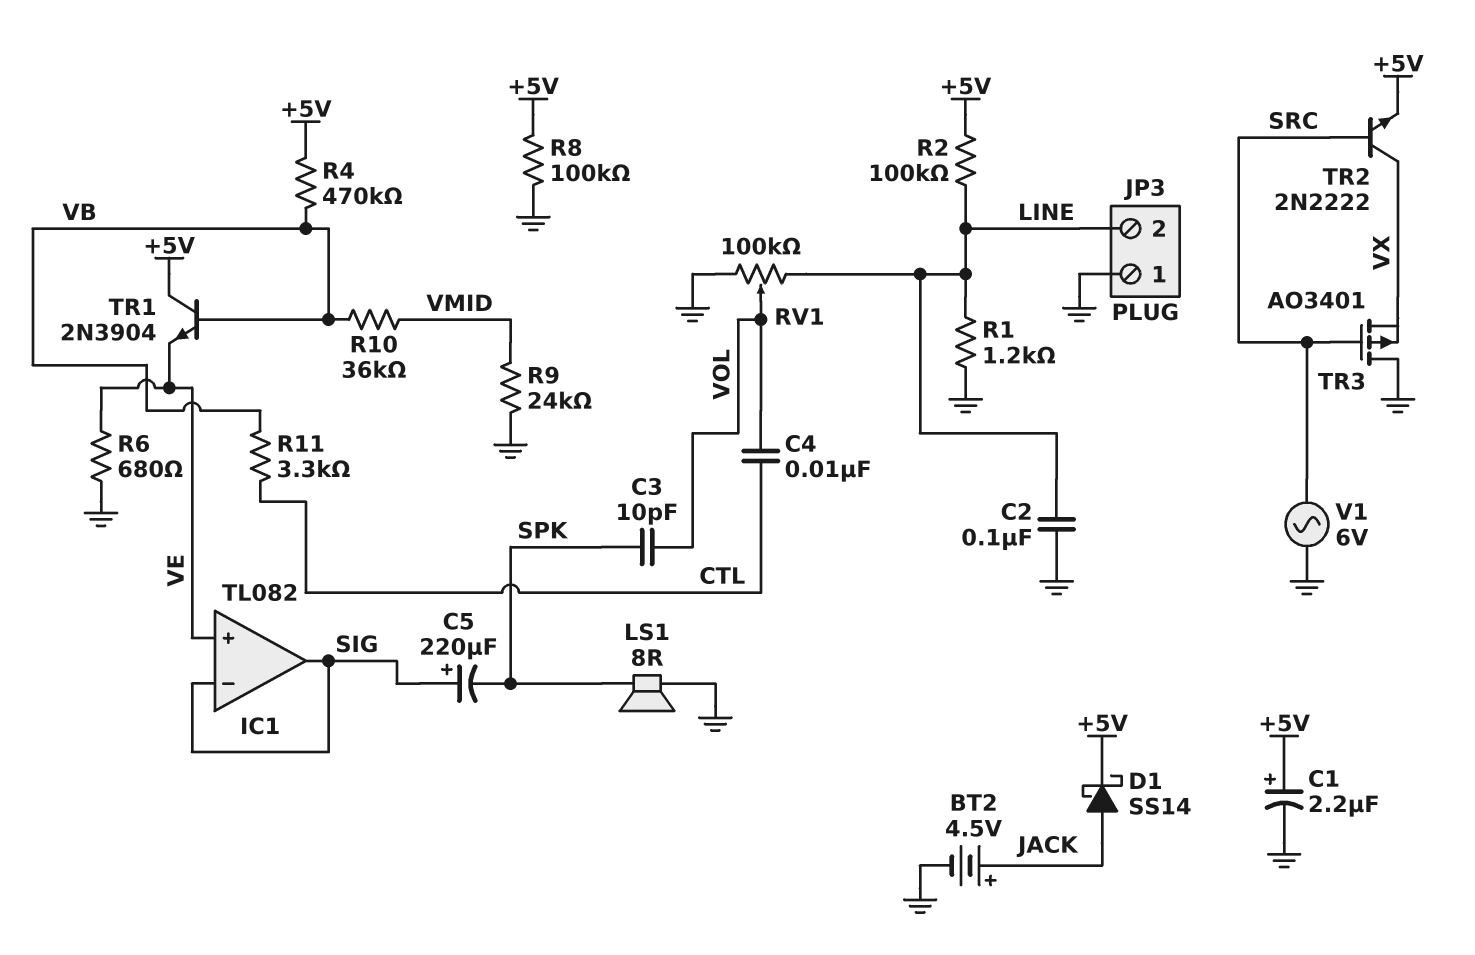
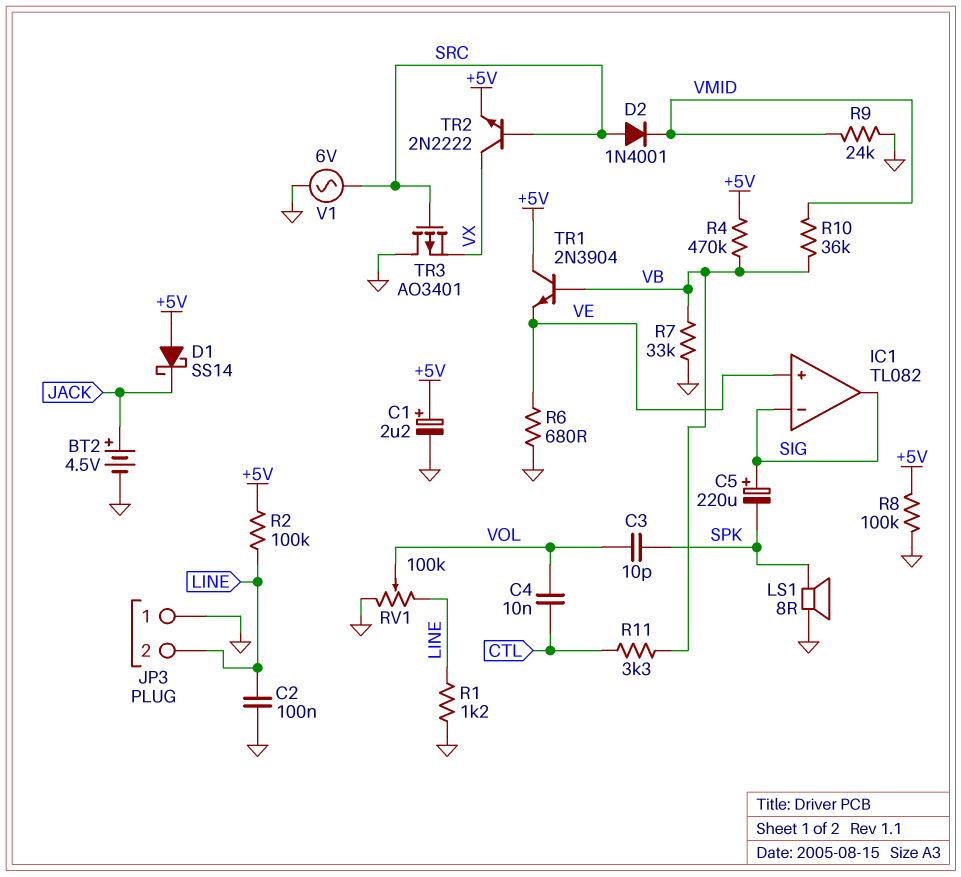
D1: schottky SS14 (A JACK, K +5V) -> schottky SS14 (A +5V, K JACK)
D2: none -> diode 1N4001 (A SRC, K VMID)
R7: none -> 33k (GND, VB)

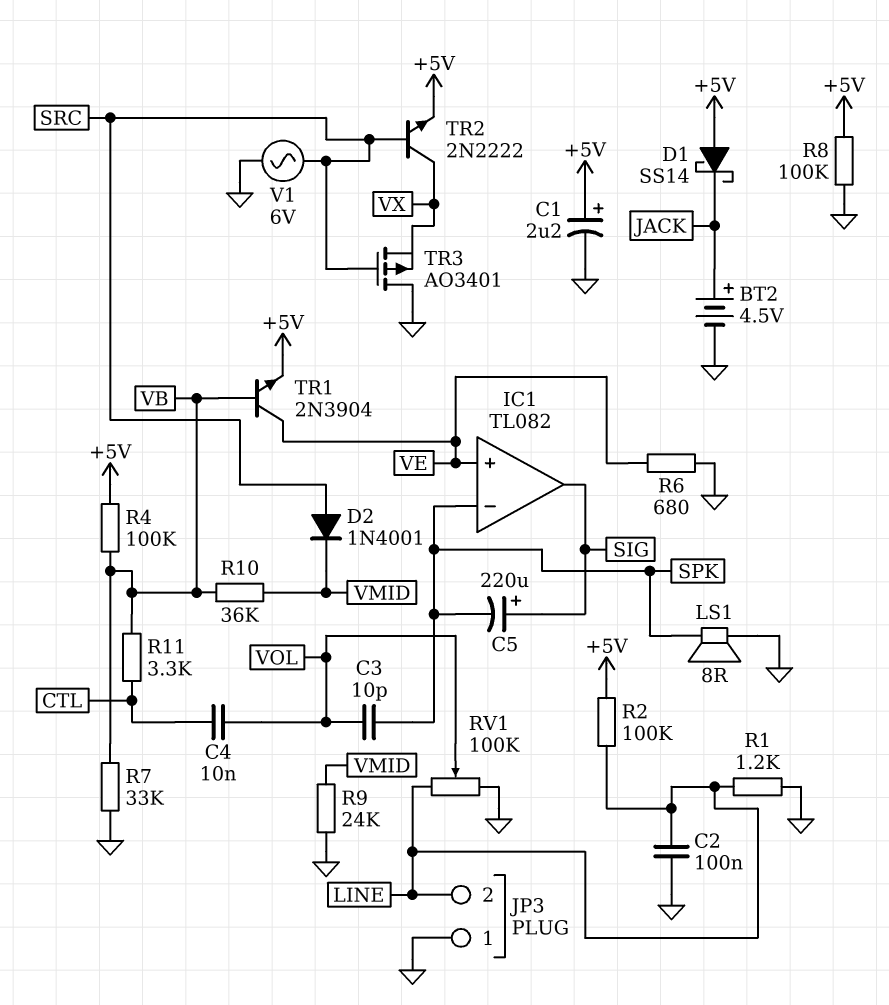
IC1 pin in-: SIG -> SPK
R4: 470k (+5V, VB) -> 100k (+5V, VB)
TR1: NPN 2N3904 (B VB, C +5V, E VE) -> NPN 2N3904 (B VB, C VE, E +5V)

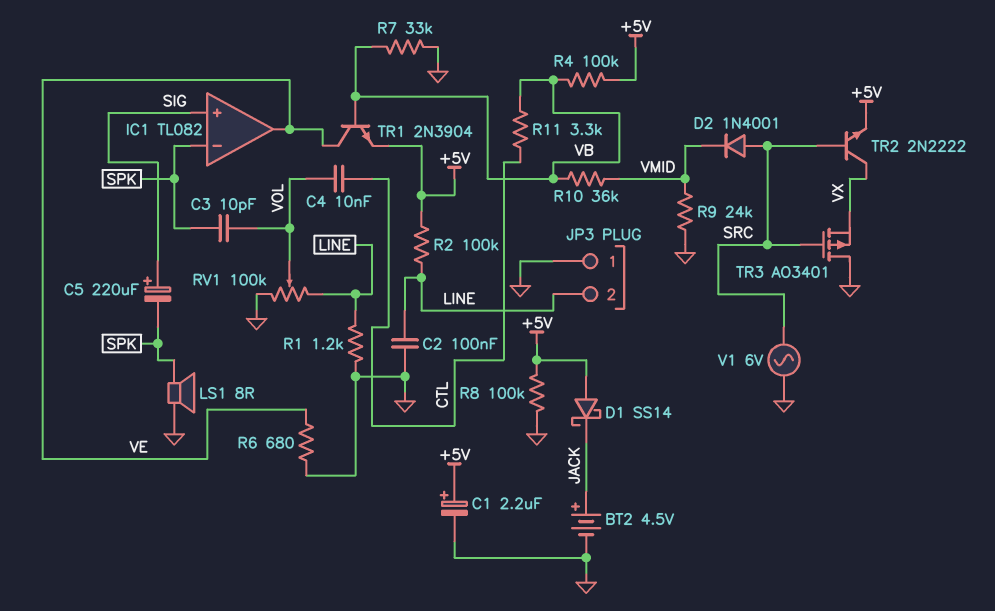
IC1 pin in+: VE -> SIG
IC1 pin out: SIG -> VE

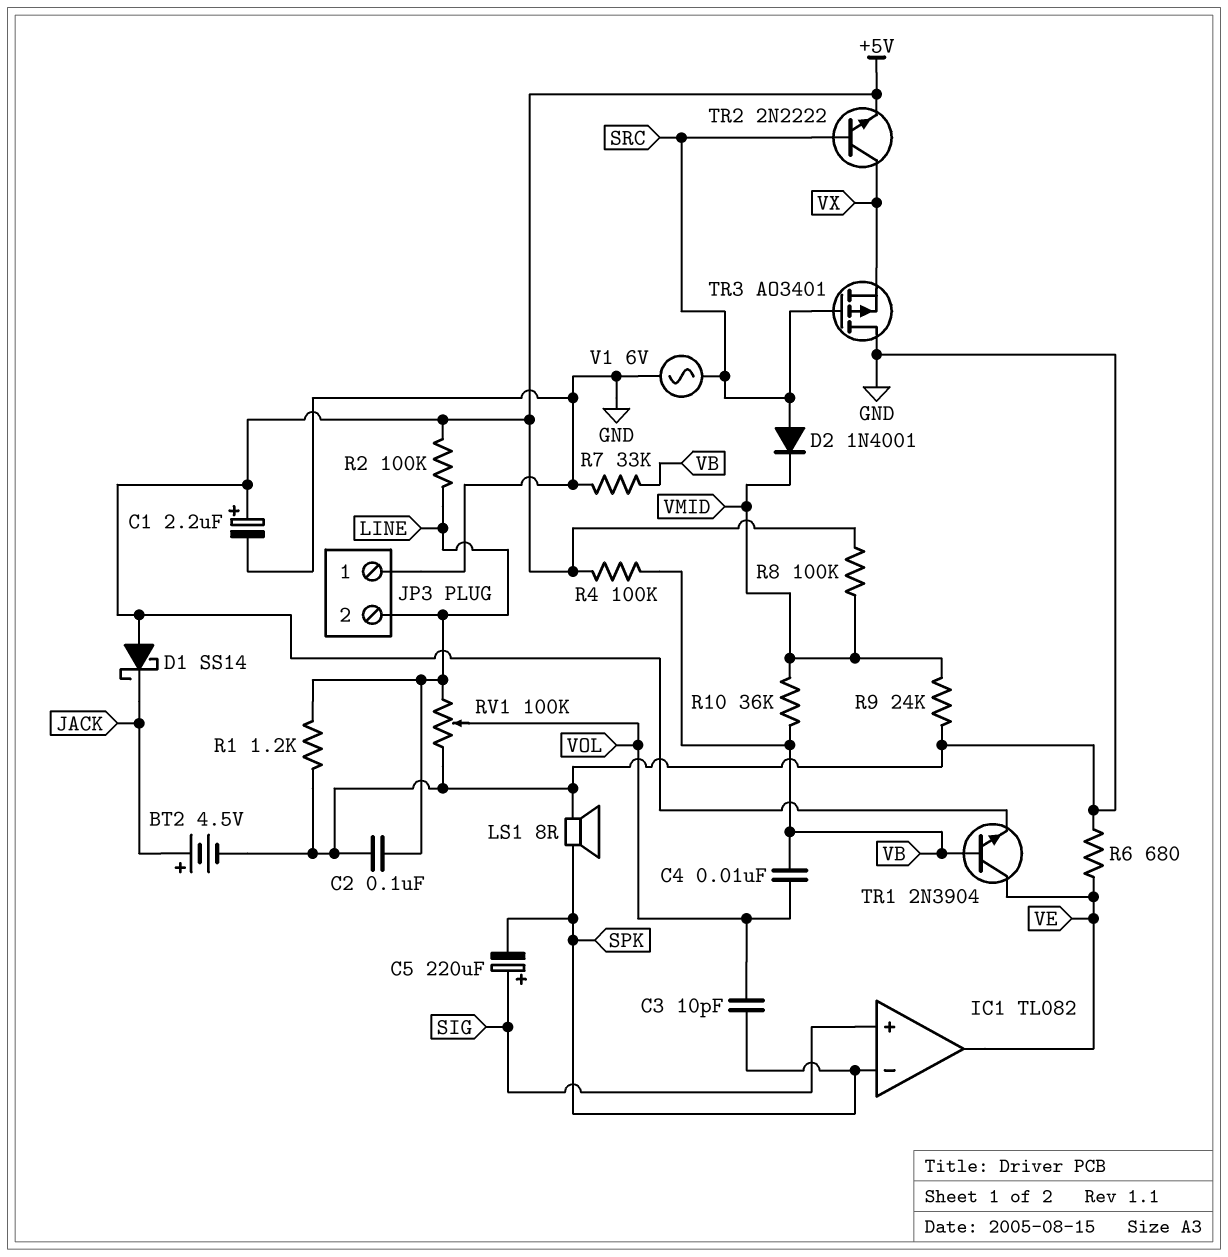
C4: 10nF (CTL, VOL) -> 10nF (VB, VOL)
R8: 100k (+5V, GND) -> 100k (+5V, VMID)
R11: 3.3k (CTL, VB) -> none

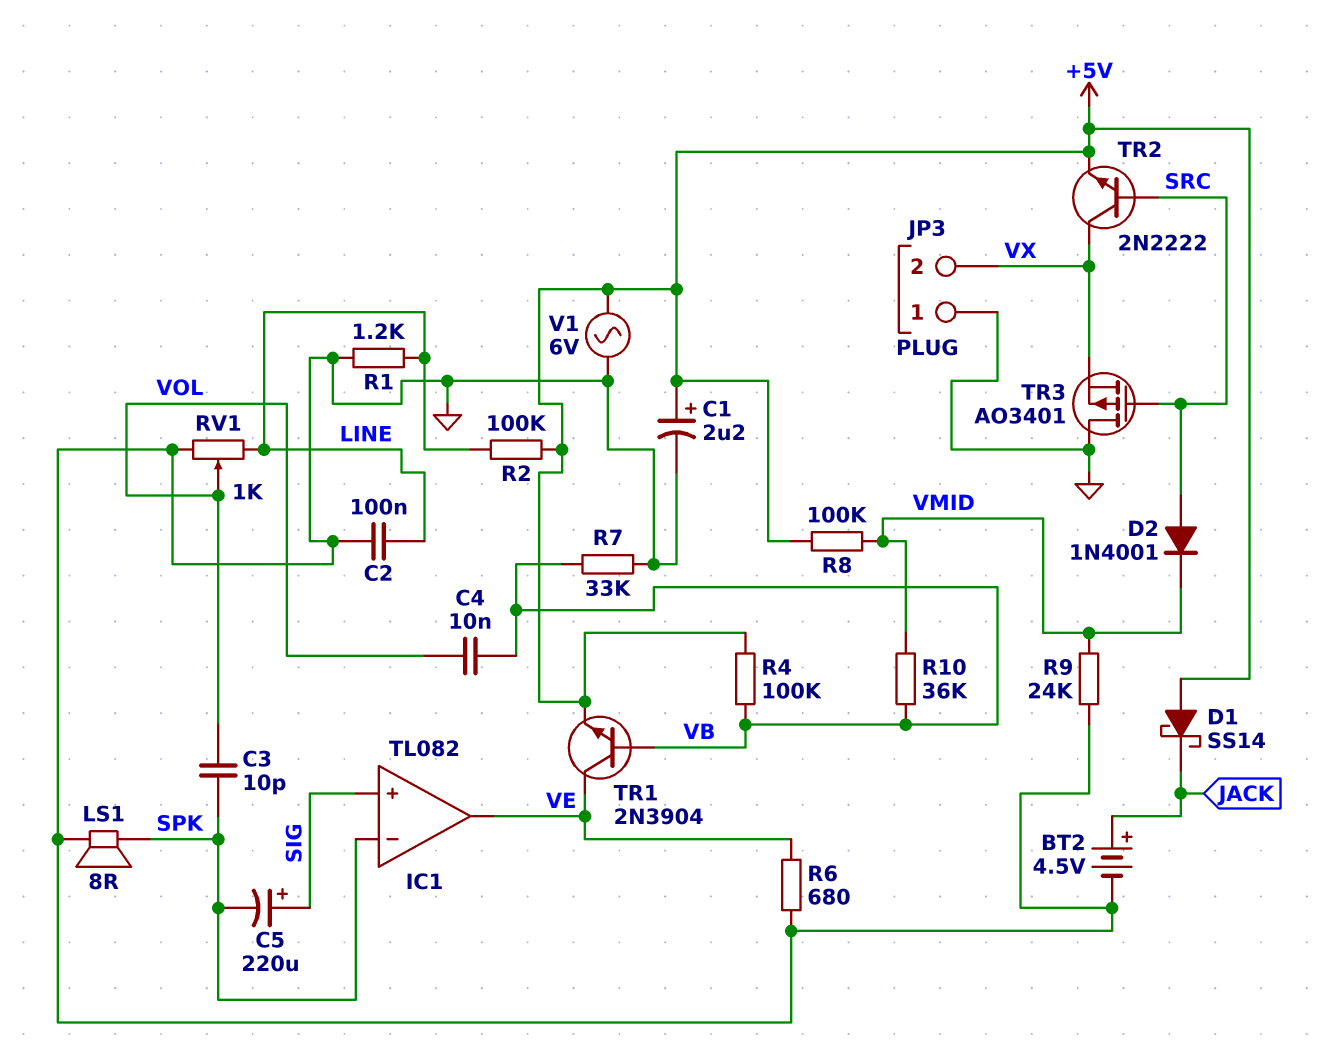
JP3 pin 2: LINE -> VX
RV1: 100k (GND, LINE, wiper VOL) -> 1k (GND, LINE, wiper VOL)
V1: AC 6V (GND, SRC) -> AC 6V (+5V, GND)

